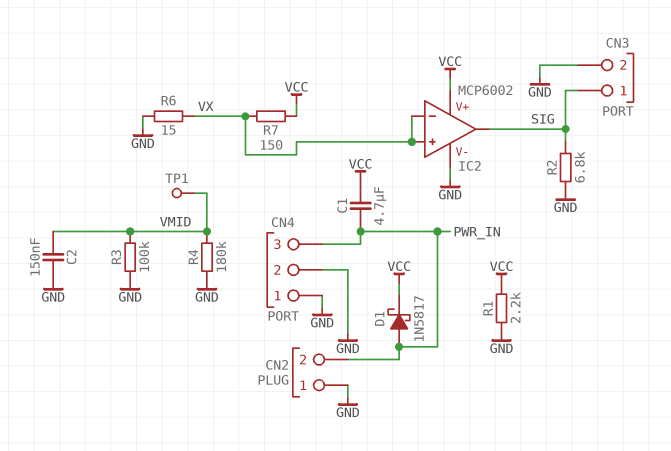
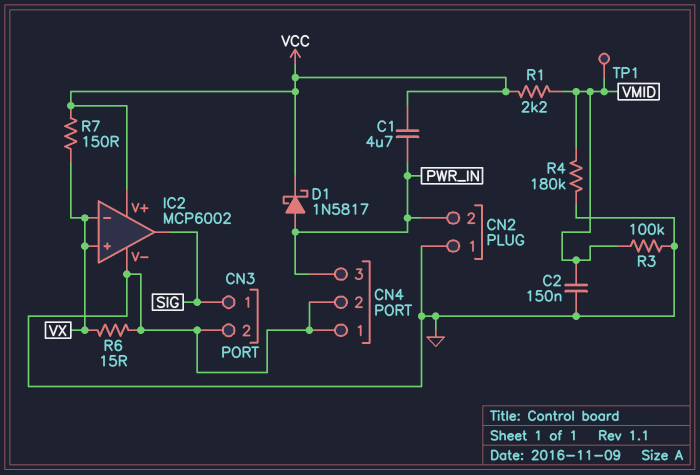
R1: 2.2k (GND, VCC) -> 2.2k (VCC, VMID)
R2: 6.8k (GND, SIG) -> none

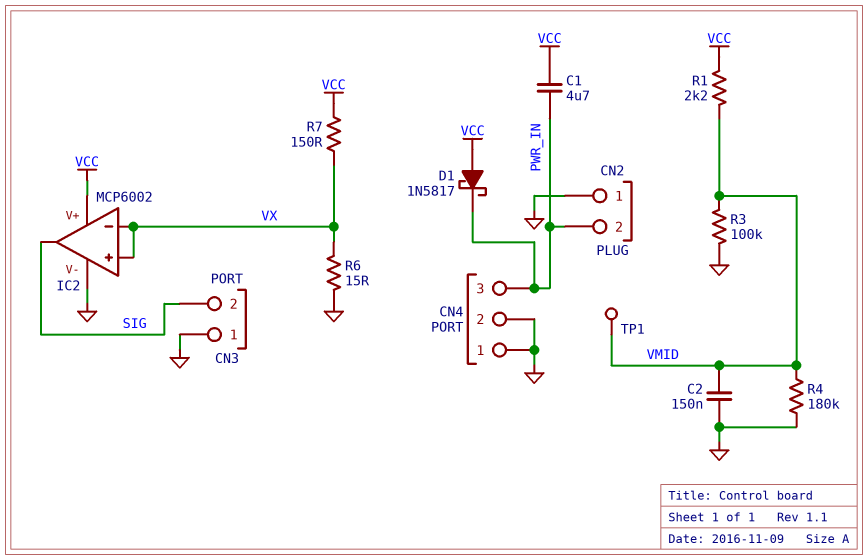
CN3 pin 1: SIG -> GND
CN3 pin 2: GND -> SIG
D1: schottky 1N5817 (A PWR_IN, K VCC) -> schottky 1N5817 (A VCC, K PWR_IN)

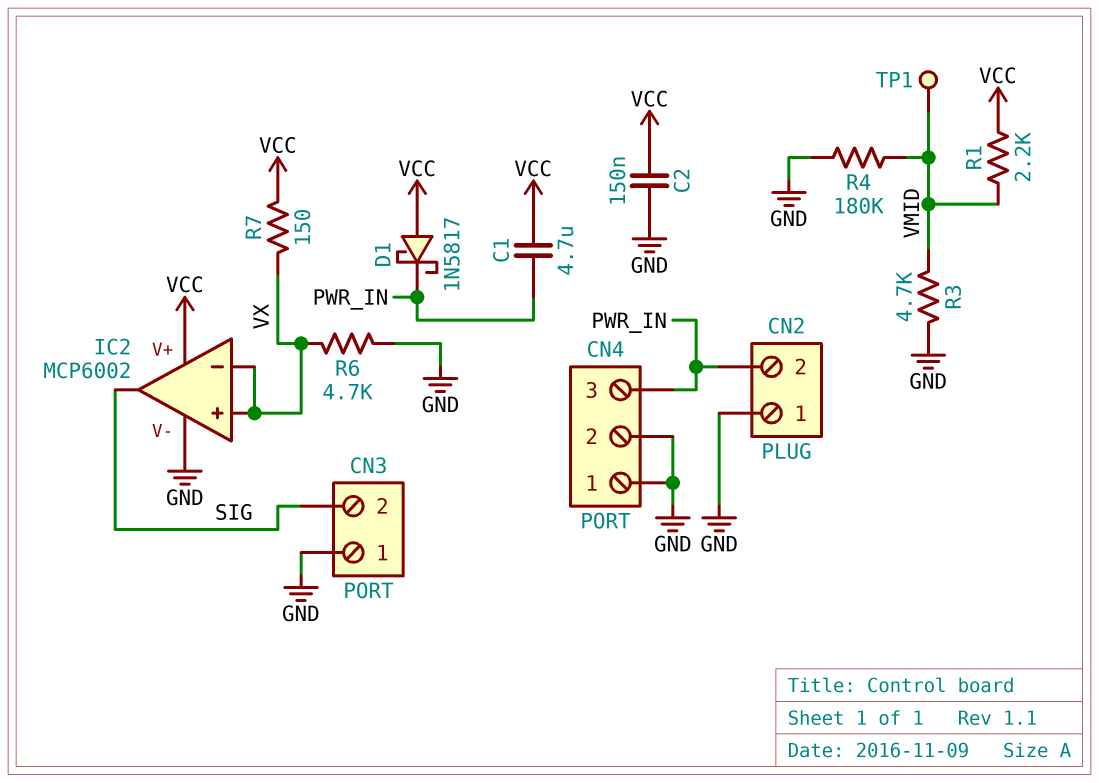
C2: 150nF (GND, VMID) -> 150nF (GND, VCC)
R3: 100k (GND, VMID) -> 4.7k (GND, VMID)
R6: 15 (GND, VX) -> 4.7k (GND, VX)

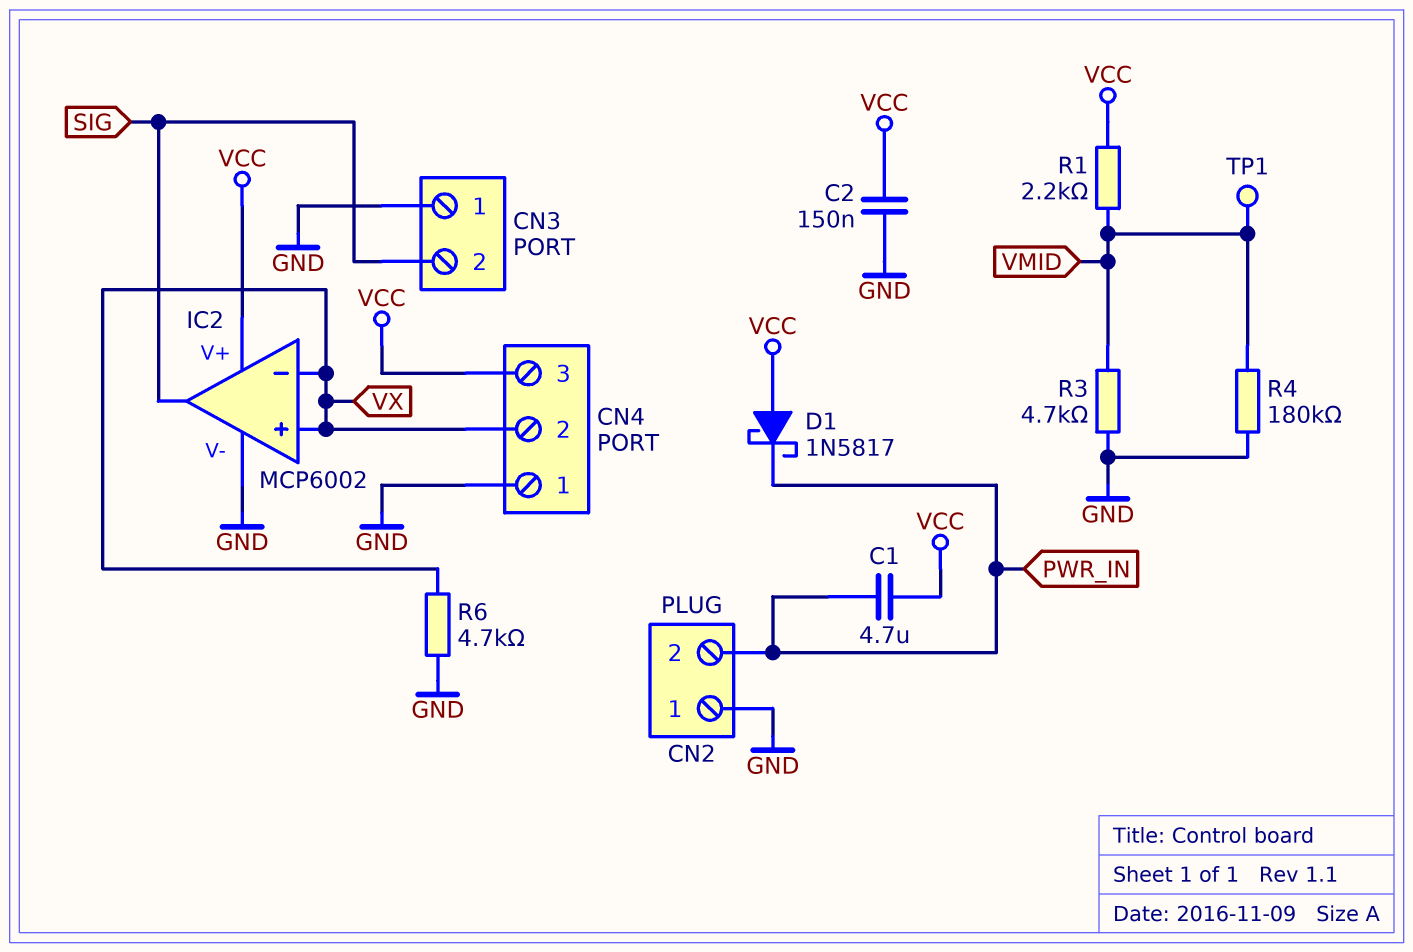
CN4 pin 2: GND -> VX
CN4 pin 3: PWR_IN -> VCC
R7: 150 (VCC, VX) -> none

